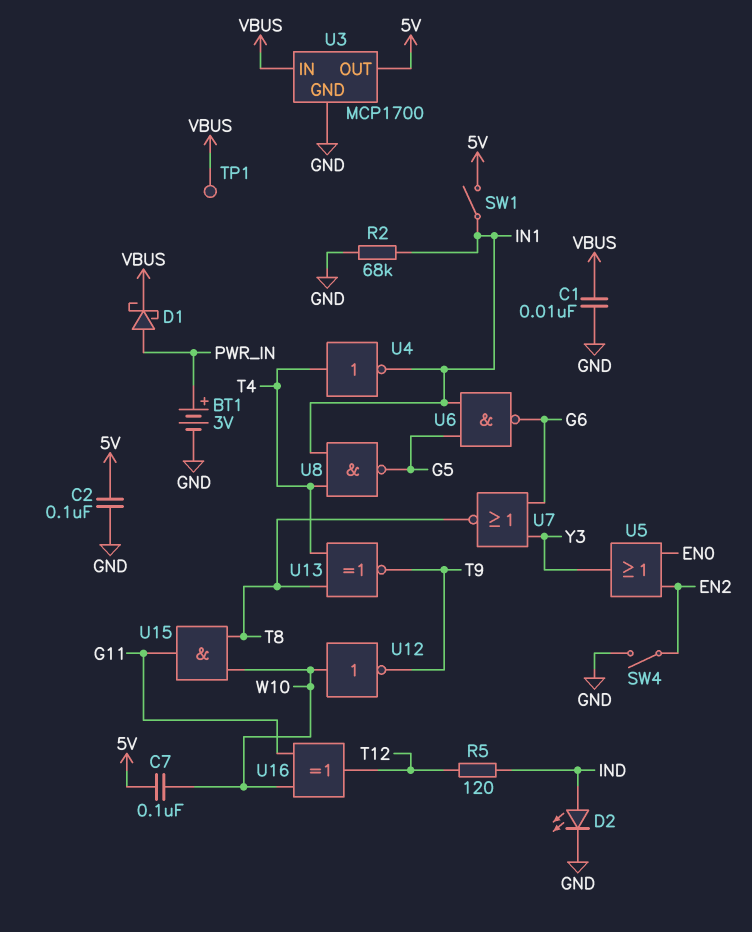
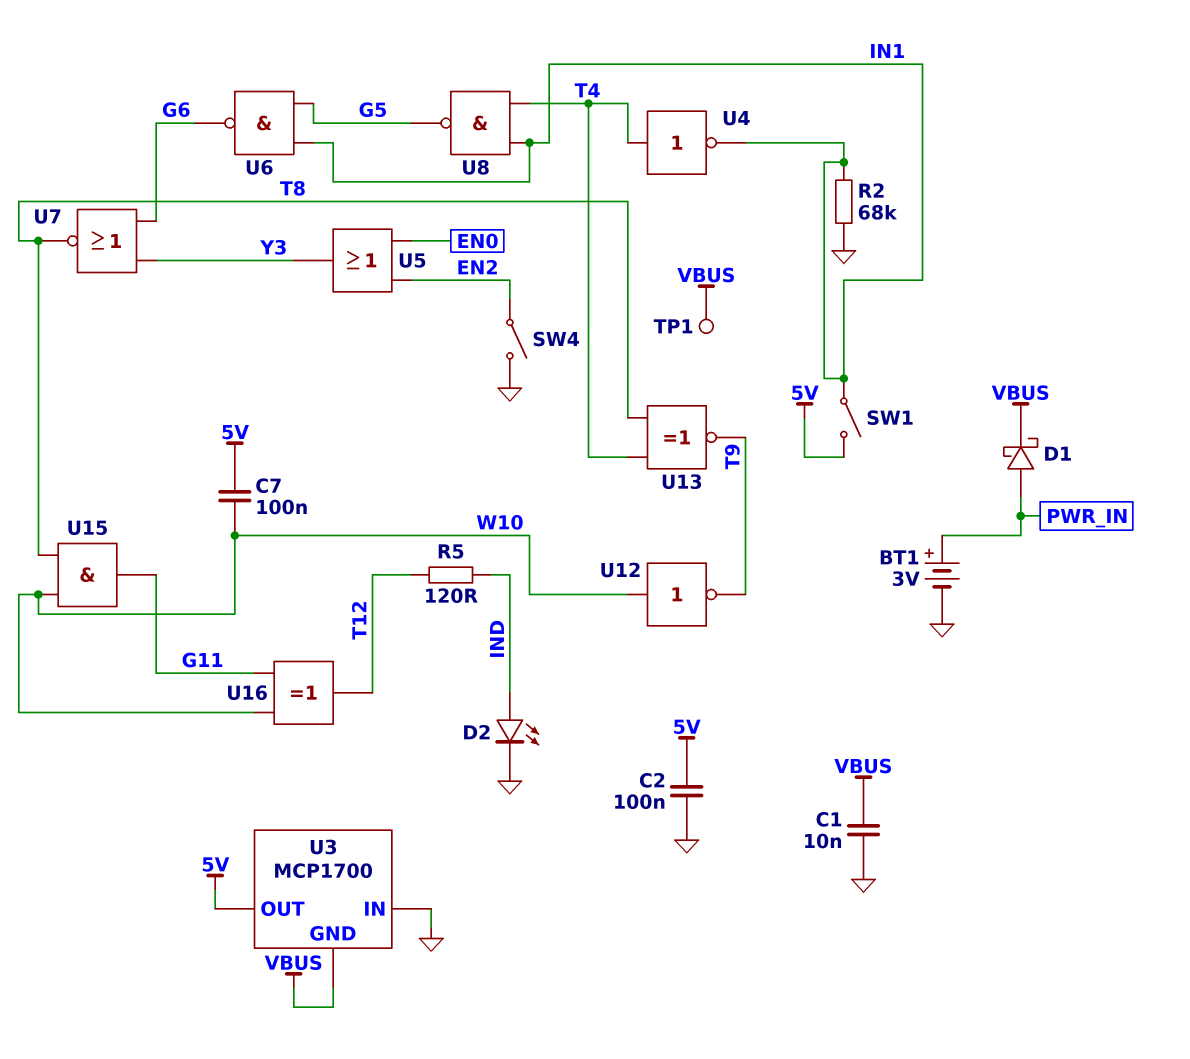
U3 pin GND: GND -> VBUS
U3 pin IN: VBUS -> GND

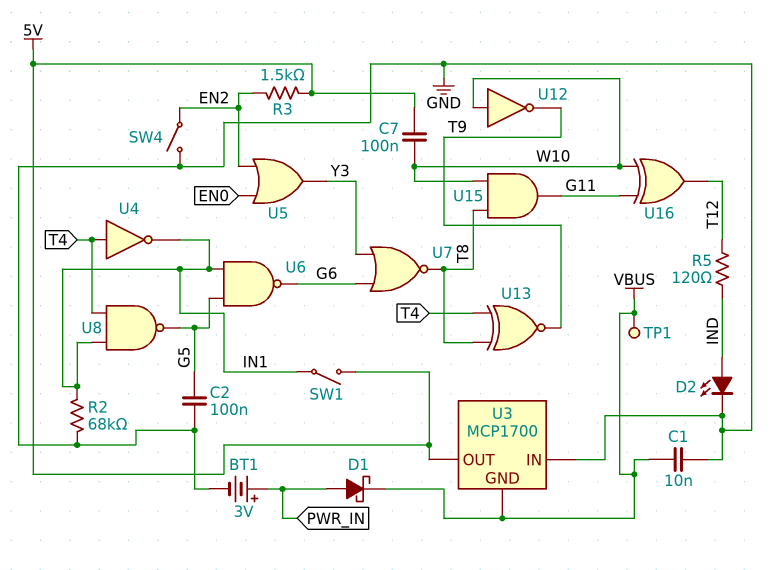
C2: 100nF (5V, GND) -> 100nF (G5, GND)
R3: none -> 1.5k (5V, EN2)

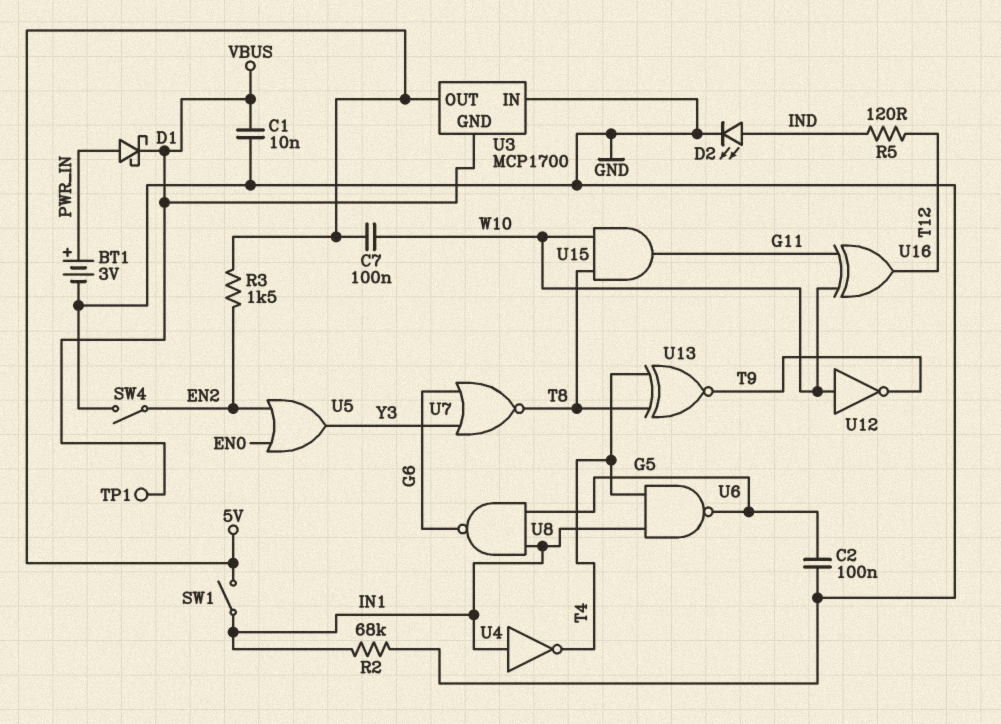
U4: NOT (in T4, out IN1) -> NOT (in IN1, out T4)
U6: NAND (in G5, in IN1, out G6) -> NAND (in IN1, in T4, out G5)
U8: NAND (in IN1, in T4, out G5) -> NAND (in G5, in IN1, out G6)

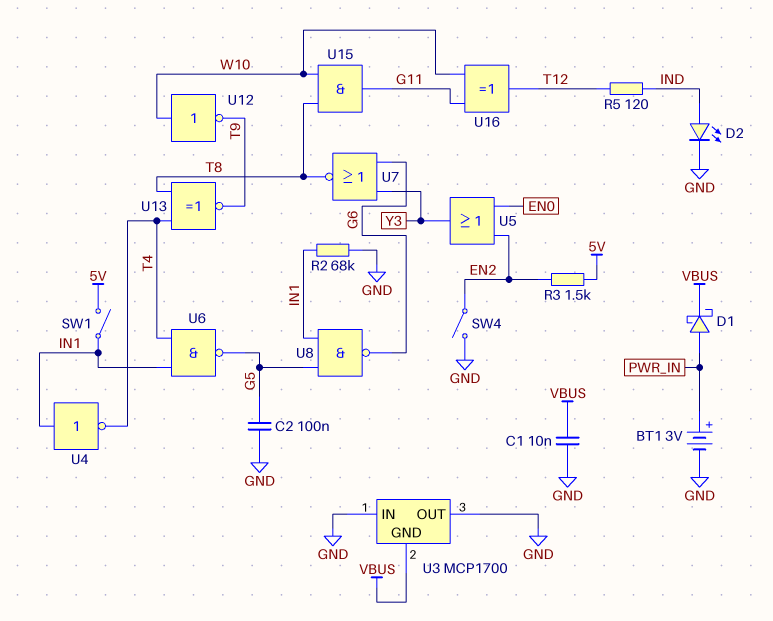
C7: 100nF (5V, W10) -> none
TP1: test point (VBUS) -> none
U3 pin OUT: 5V -> GND

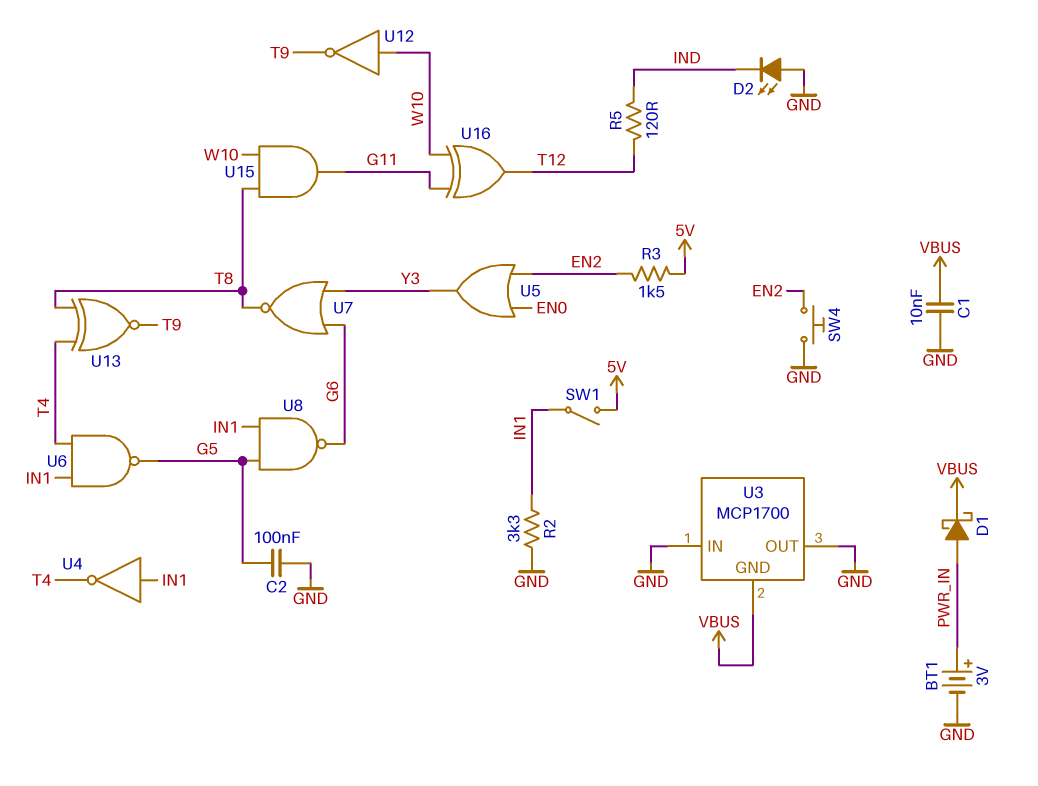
D2: LED (A IND, K GND) -> LED (A GND, K IND)
R2: 68k (GND, IN1) -> 3.3k (GND, IN1)
SW4: switch (EN2, GND) -> button (EN2, GND)

